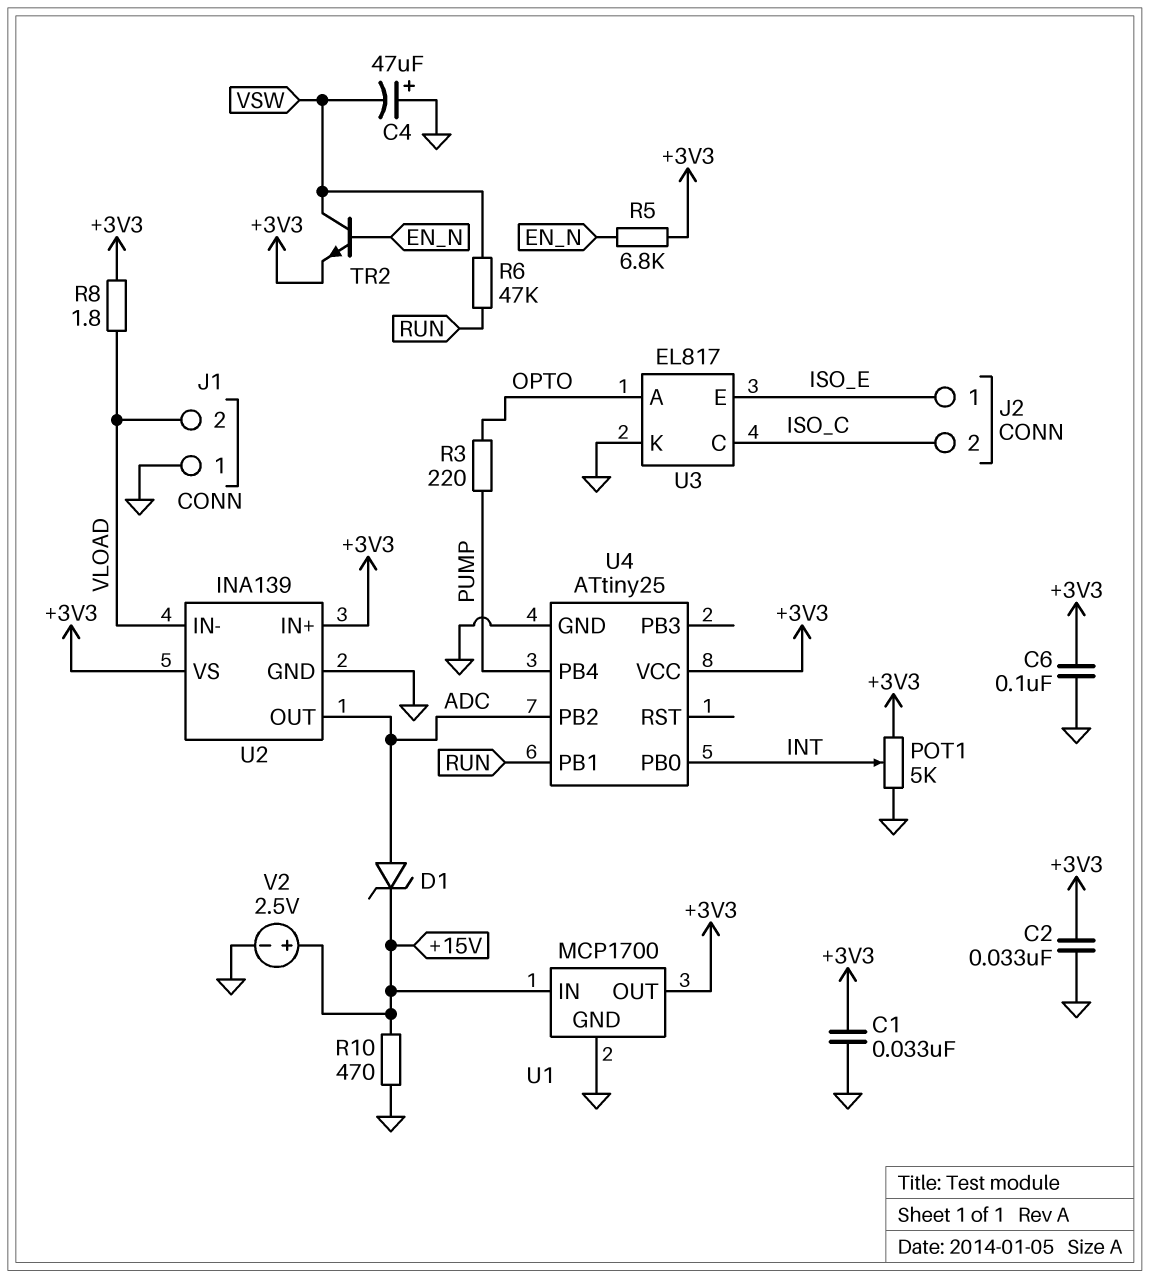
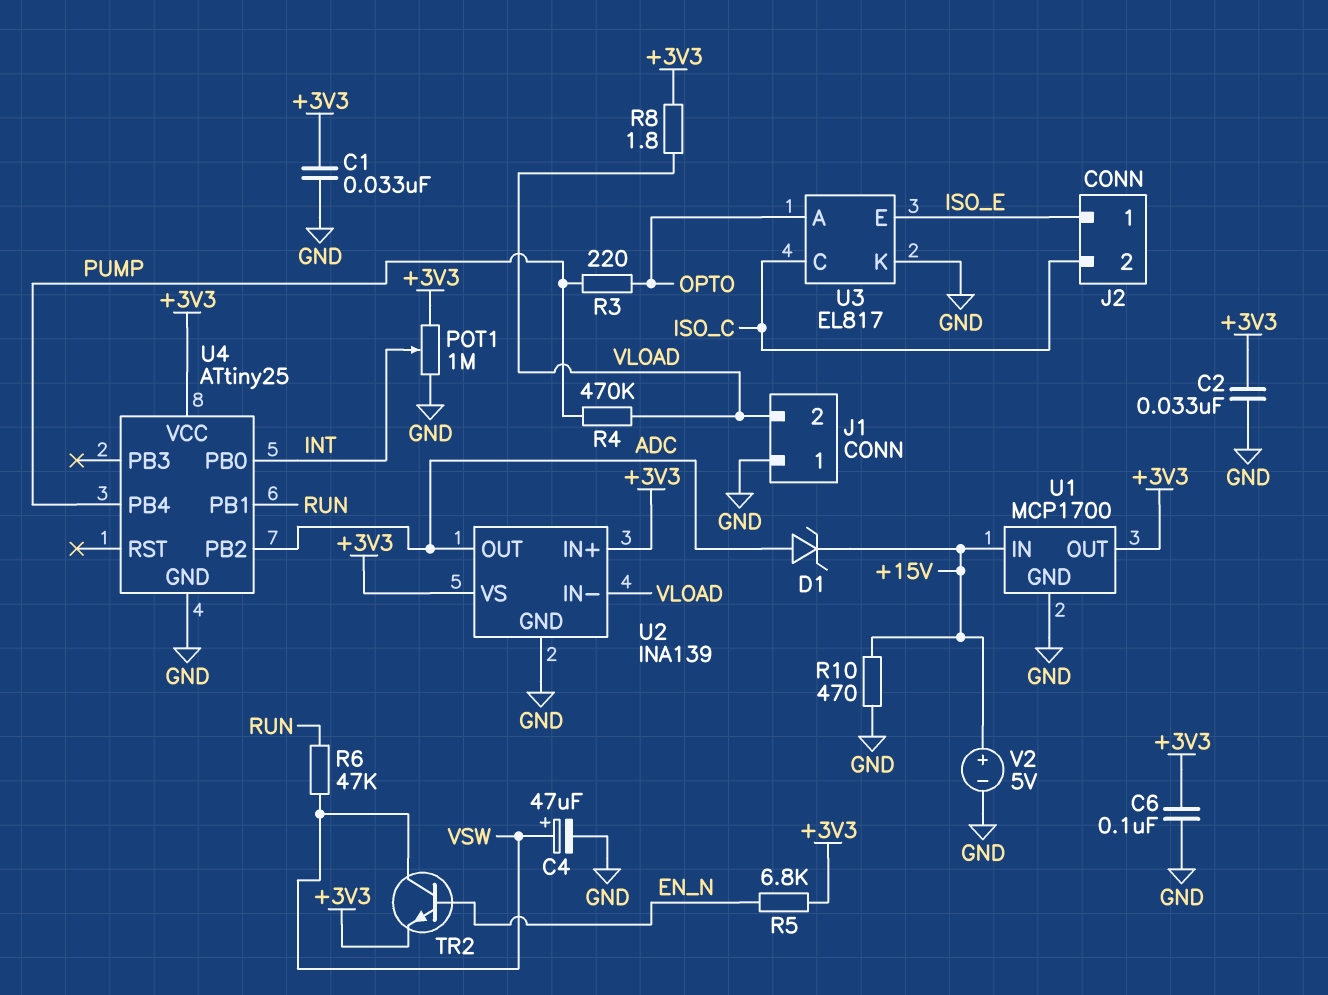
C4: 47uF (plus GND, minus VSW) -> 47uF (plus VSW, minus GND)
POT1: 5k (+3V3, GND, wiper INT) -> 1M (+3V3, GND, wiper INT)
R4: none -> 470k (PUMP, VLOAD)
V2: 2.5V (plus +15V, minus GND) -> 5V (plus +15V, minus GND)

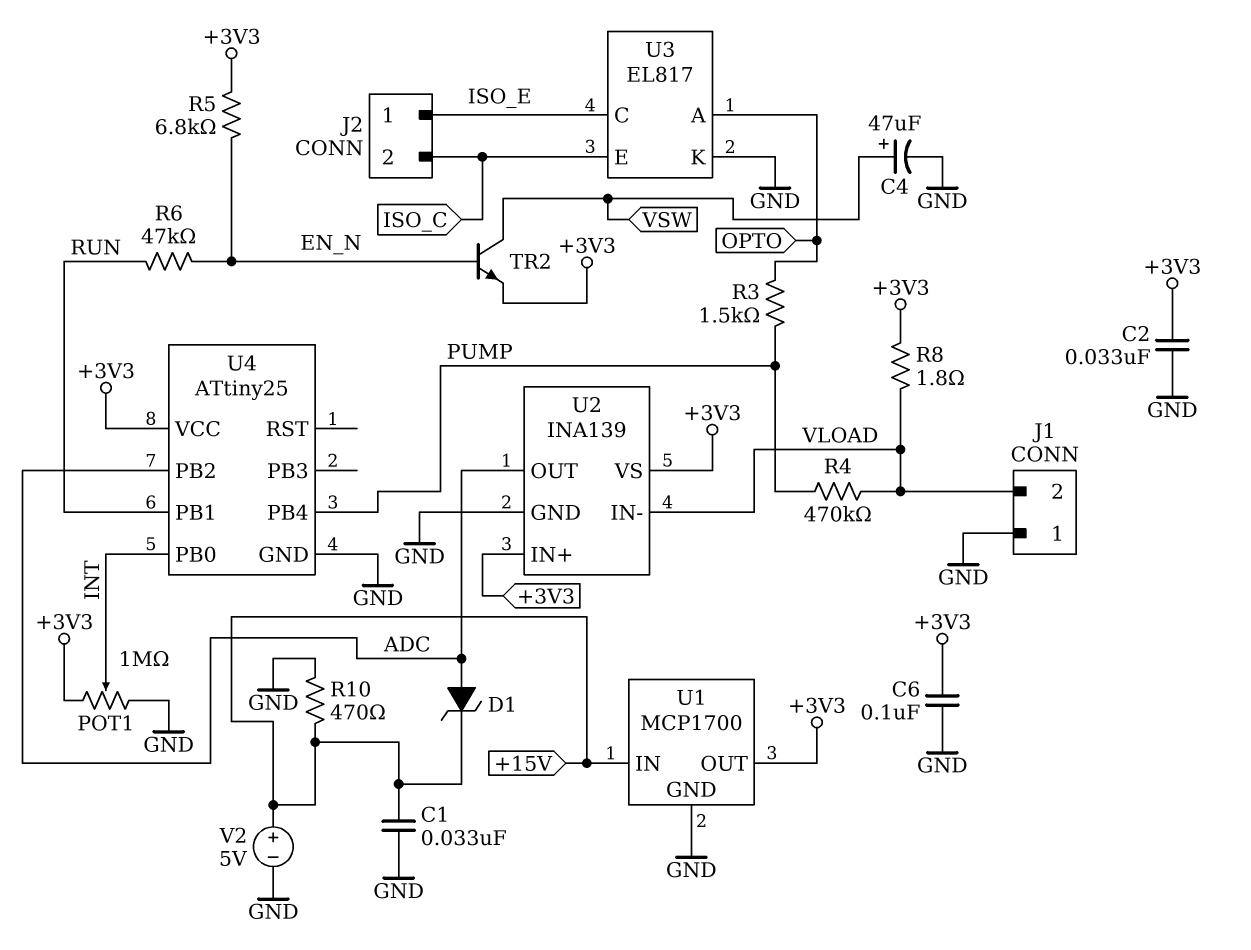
C1: 33nF (+3V3, GND) -> 33nF (+15V, GND)
R3: 220 (OPTO, PUMP) -> 1.5k (OPTO, PUMP)
R6: 47k (RUN, VSW) -> 47k (EN_N, RUN)
U3 pin C: ISO_C -> ISO_E
U3 pin E: ISO_E -> ISO_C

